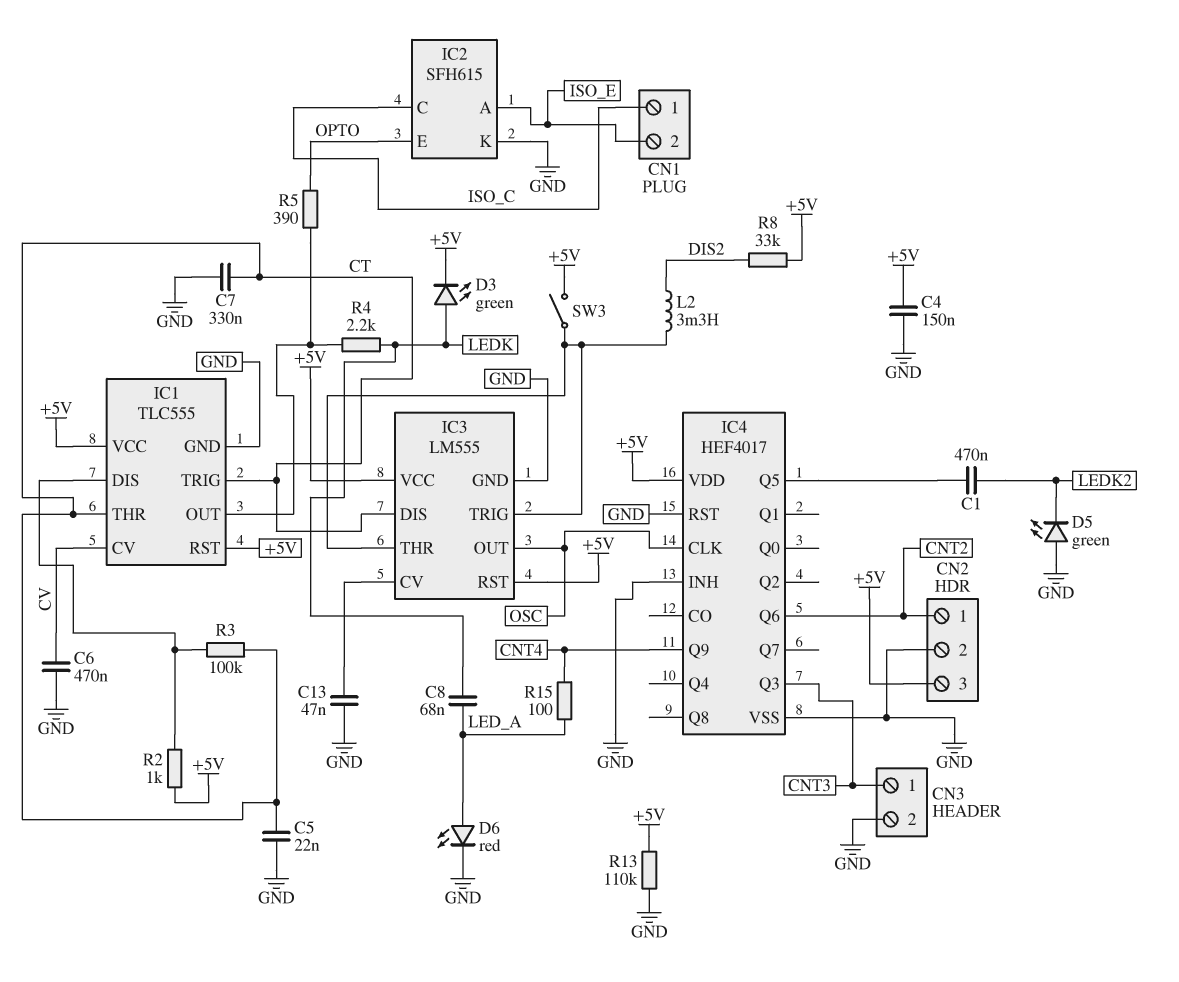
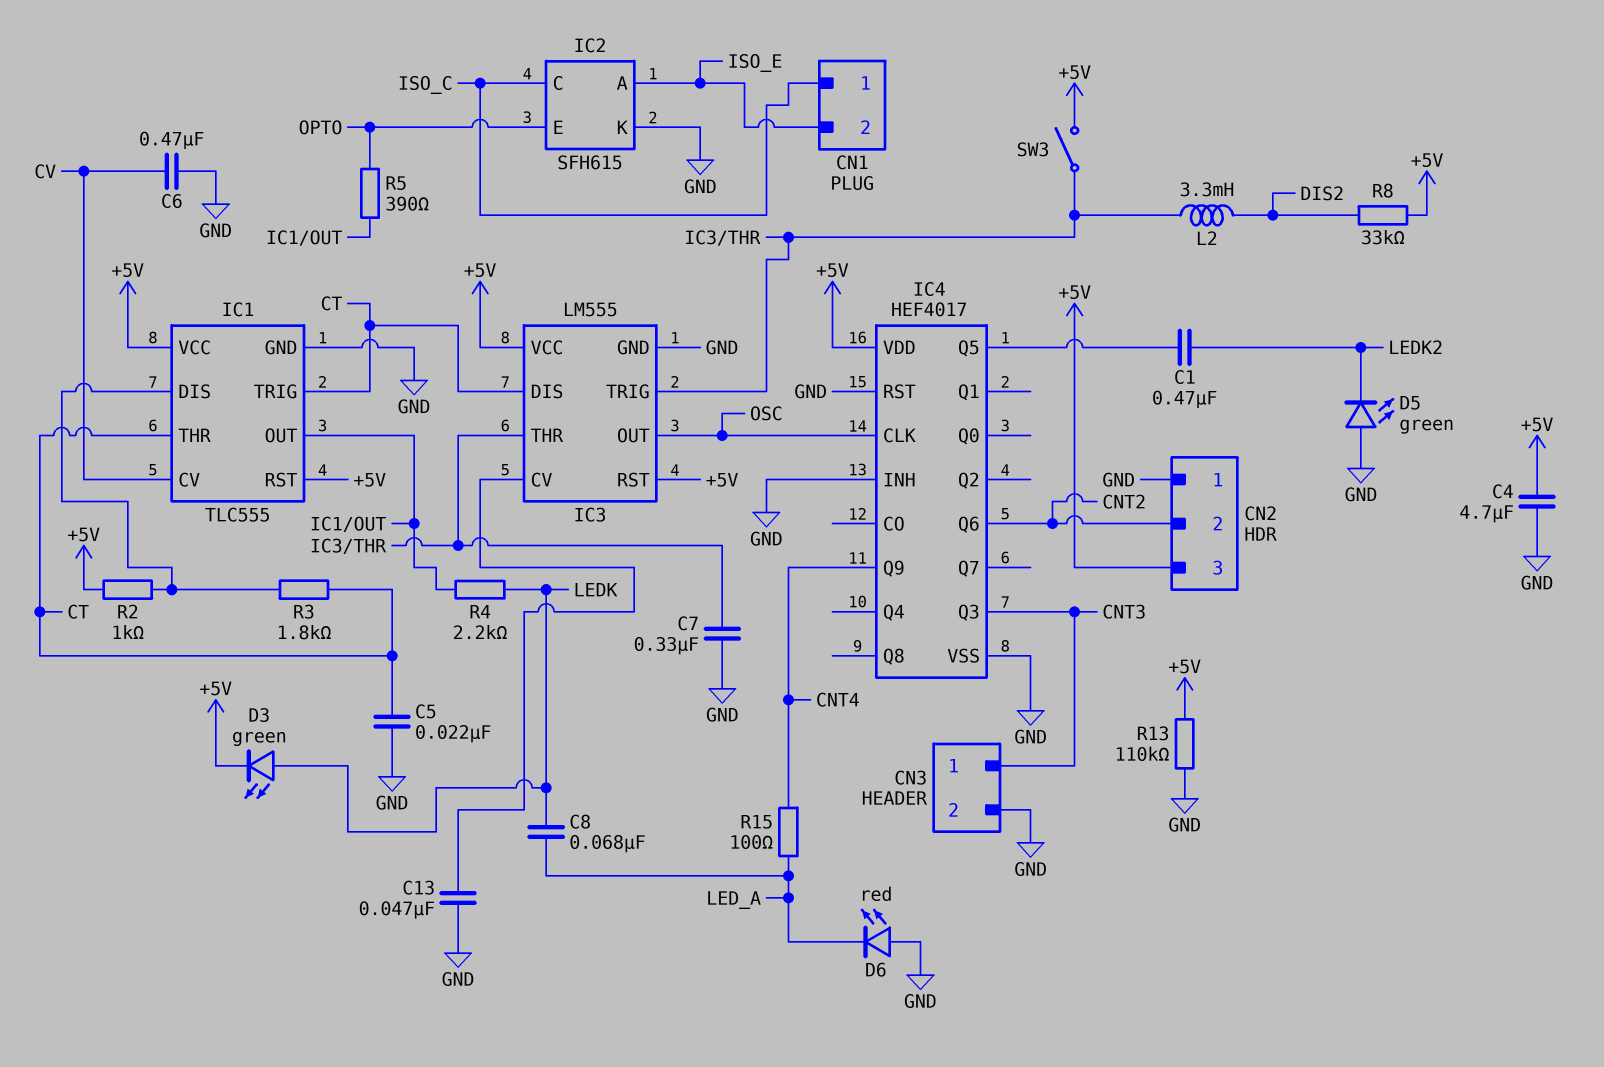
C4: 150nF (+5V, GND) -> 4.7uF (+5V, GND)
C7: 330nF (CT, GND) -> 330nF (GND, IC3/THR)
CN2 pin 1: CNT2 -> GND
CN2 pin 2: GND -> CNT2
D6: LED red (A LED_A, K GND) -> LED red (A GND, K LED_A)
R3: 100k (CT, IC1/DIS) -> 1.8k (CT, IC1/DIS)

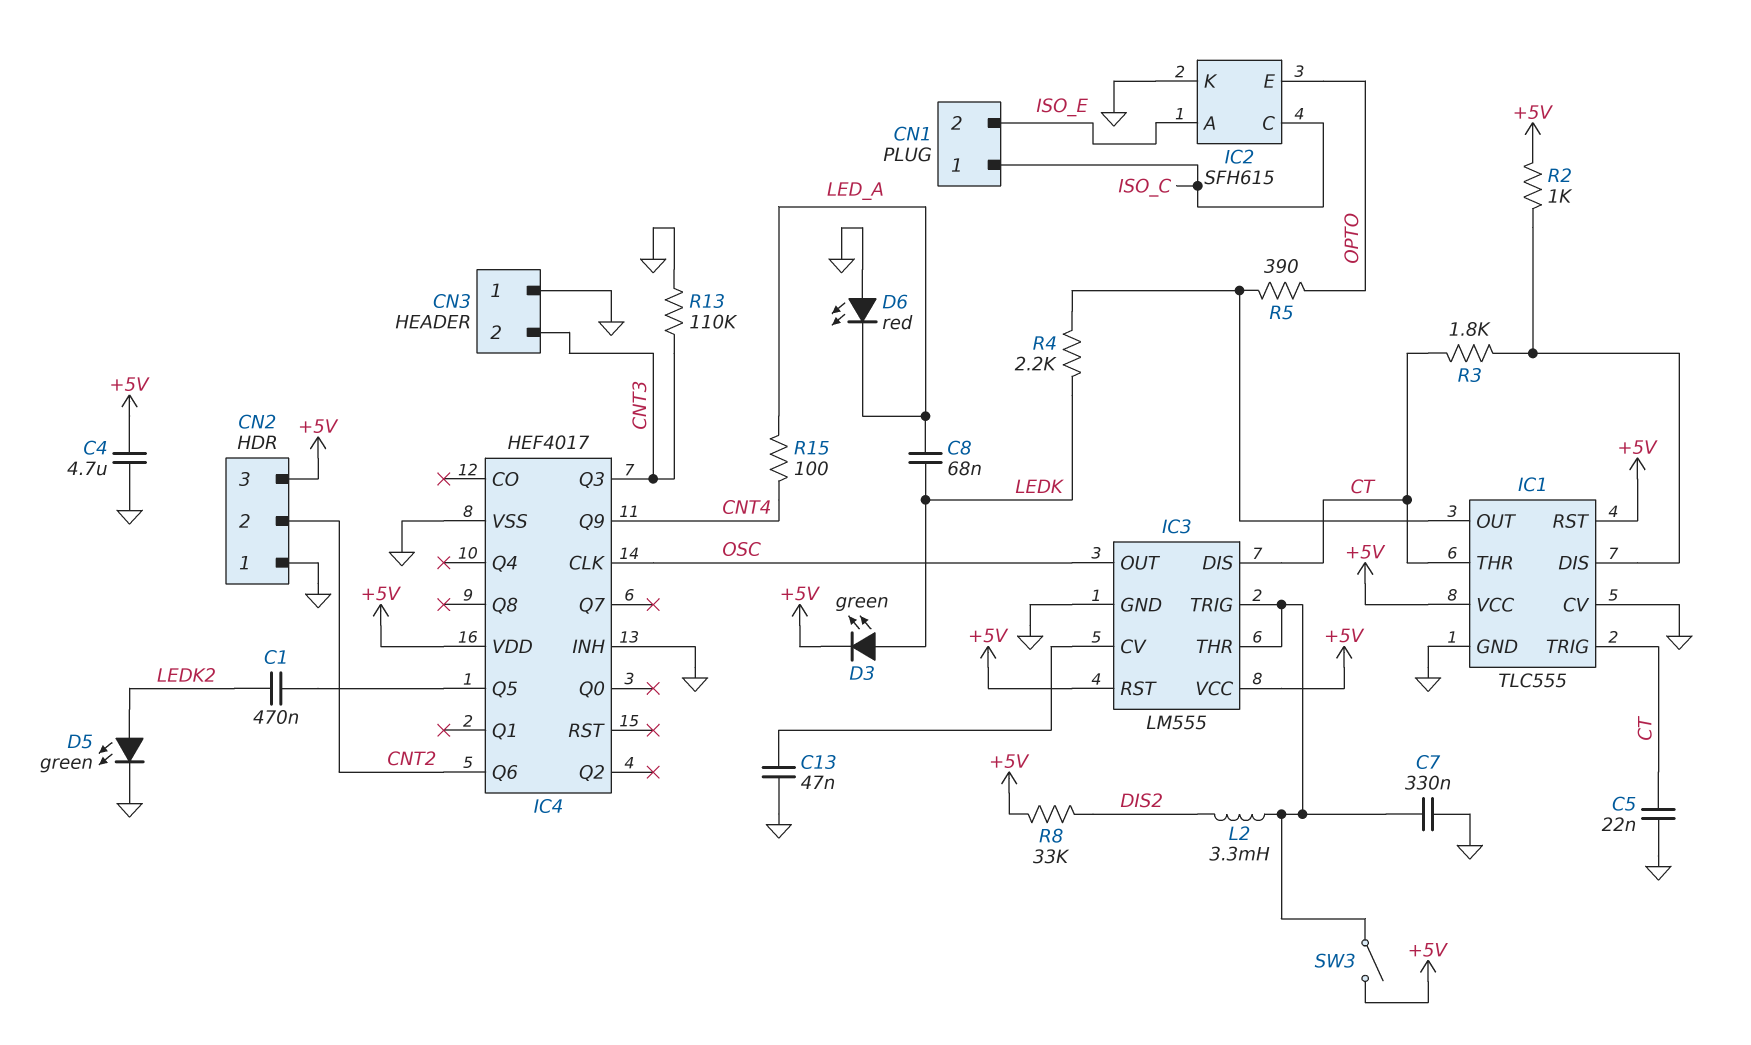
C6: 470nF (CV, GND) -> none
CN3 pin 1: CNT3 -> GND
CN3 pin 2: GND -> CNT3
D5: LED green (A GND, K LEDK2) -> LED green (A LEDK2, K GND)
IC1 pin CV: CV -> GND
IC4 pin RST: GND -> none
R13: 110k (+5V, GND) -> 110k (CNT3, GND)

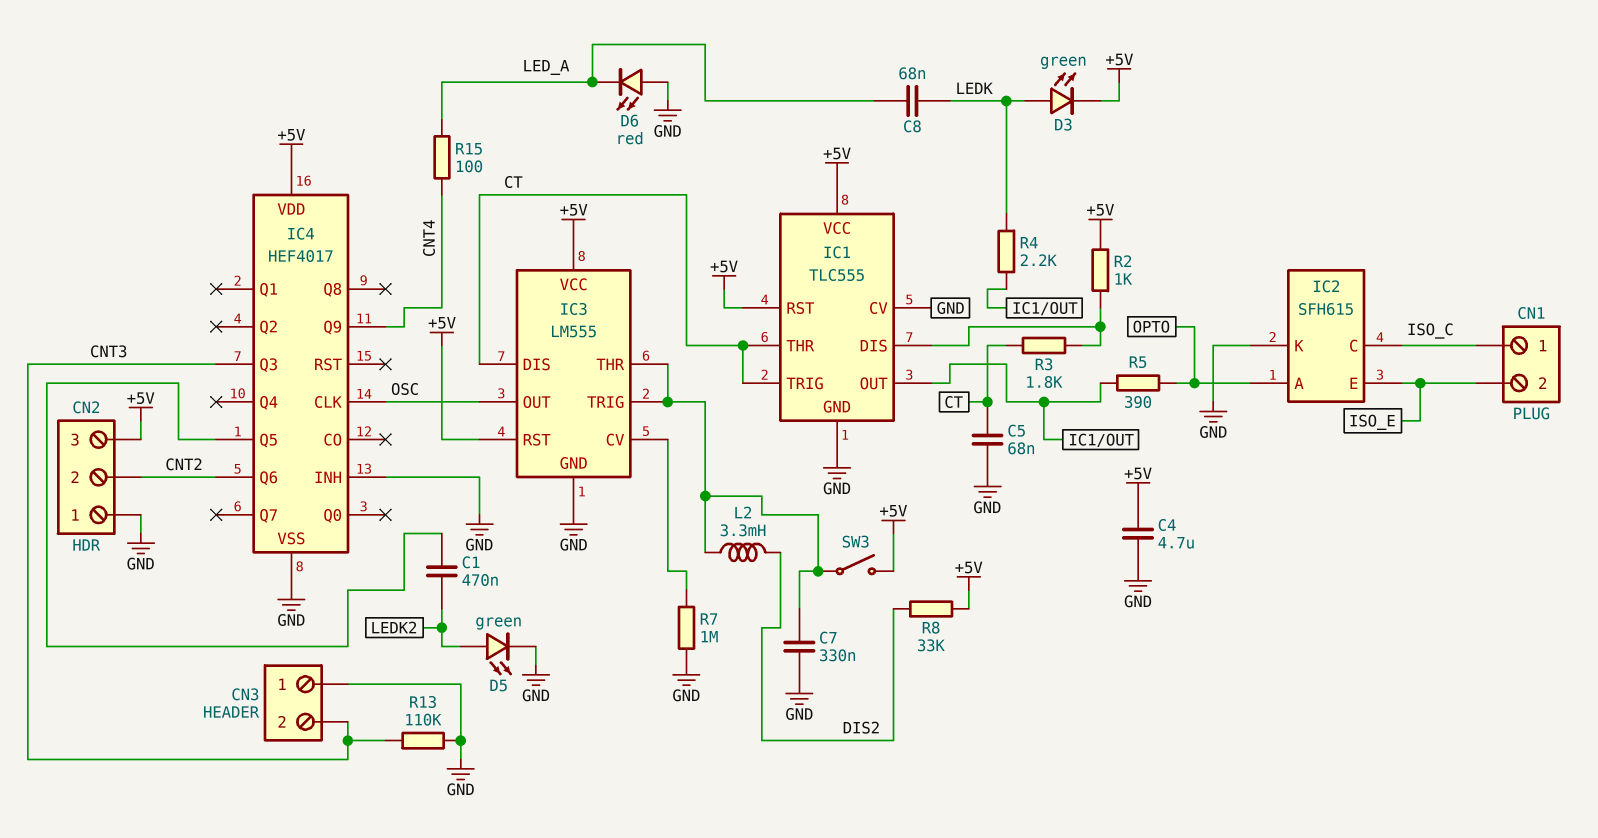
C5: 22nF (CT, GND) -> 68nF (CT, GND)
C13: 47nF (GND, IC3/CV) -> none
IC2 pin A: ISO_E -> OPTO
IC2 pin E: OPTO -> ISO_E
R7: none -> 1M (GND, IC3/CV)

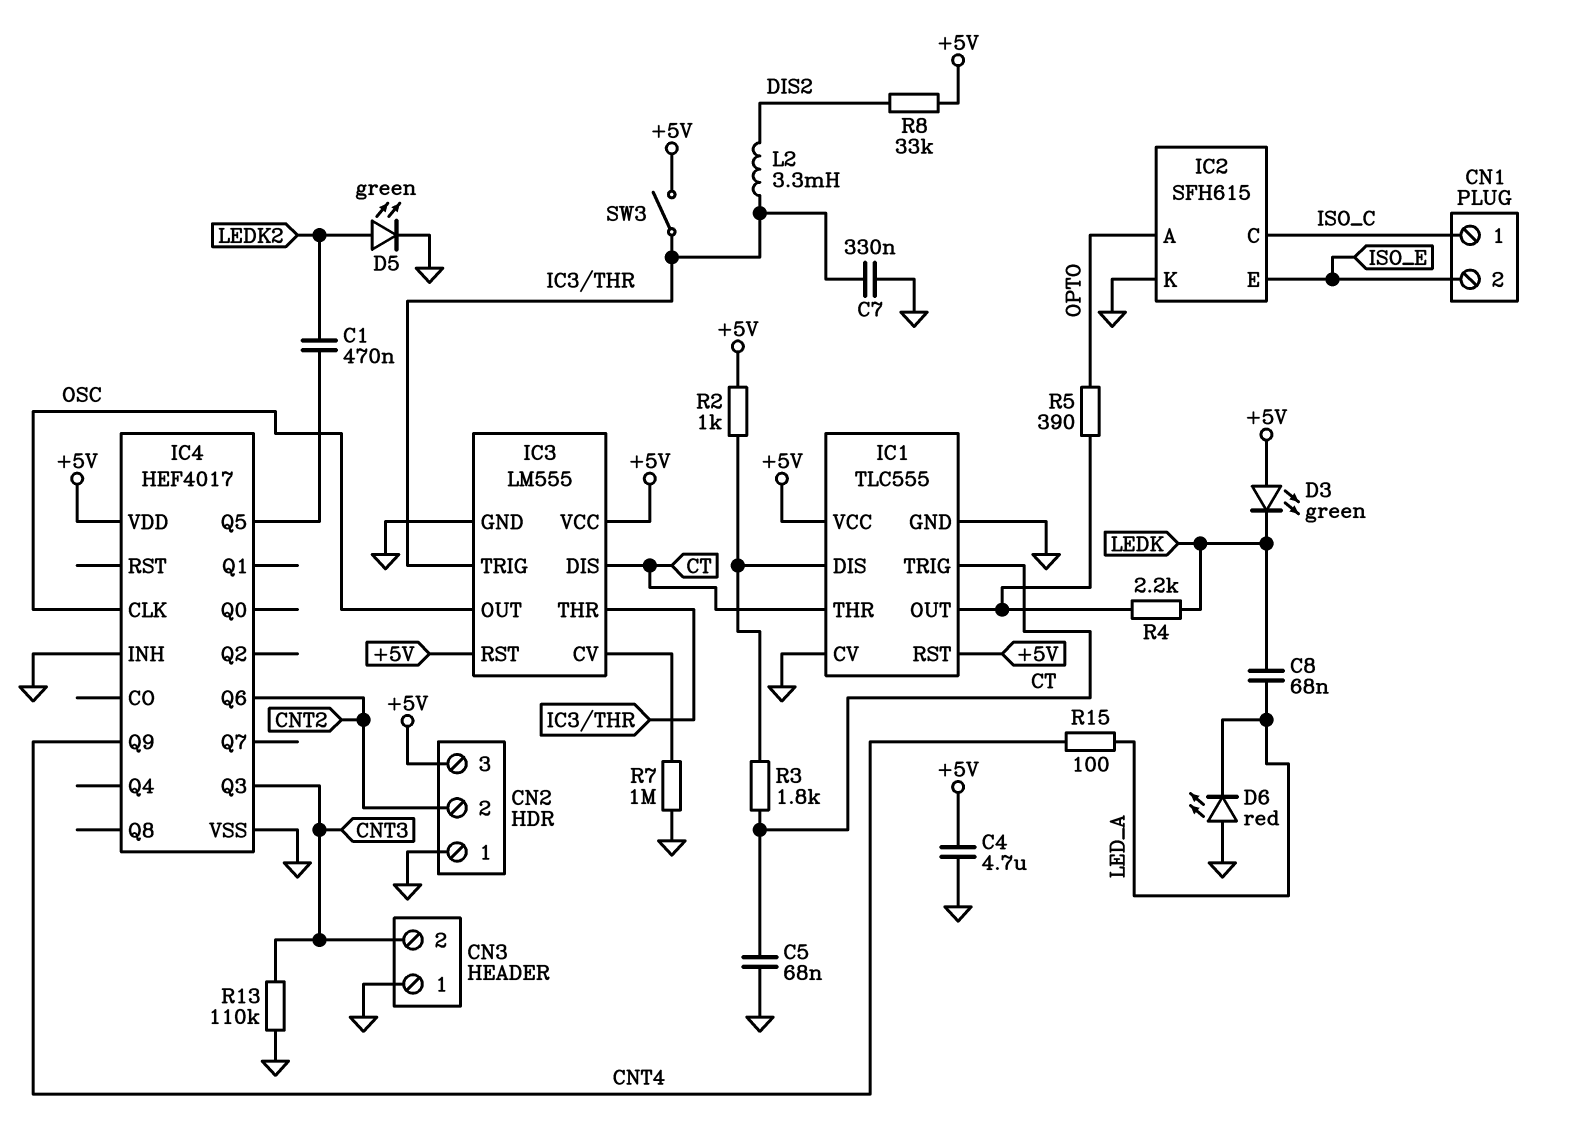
D3: LED green (A LEDK, K +5V) -> LED green (A +5V, K LEDK)

